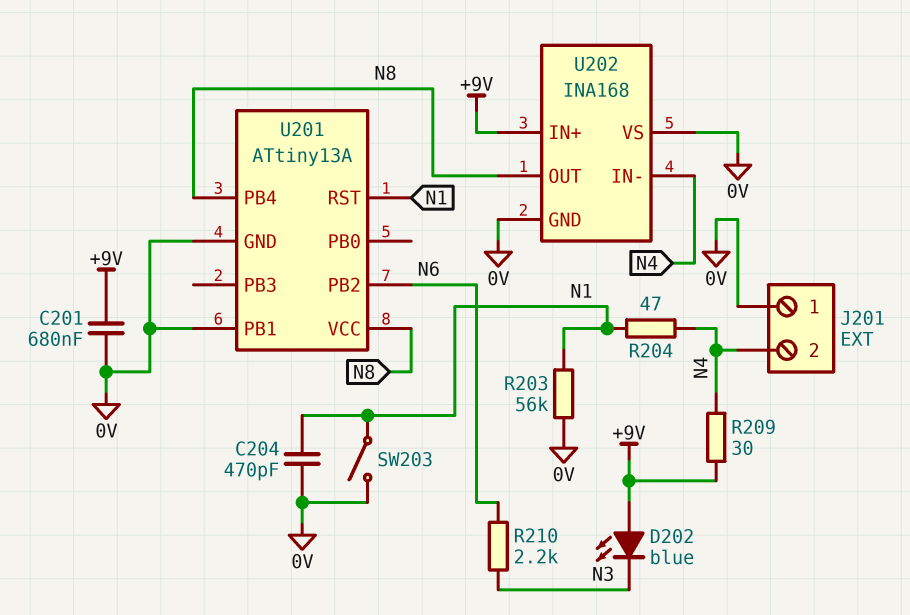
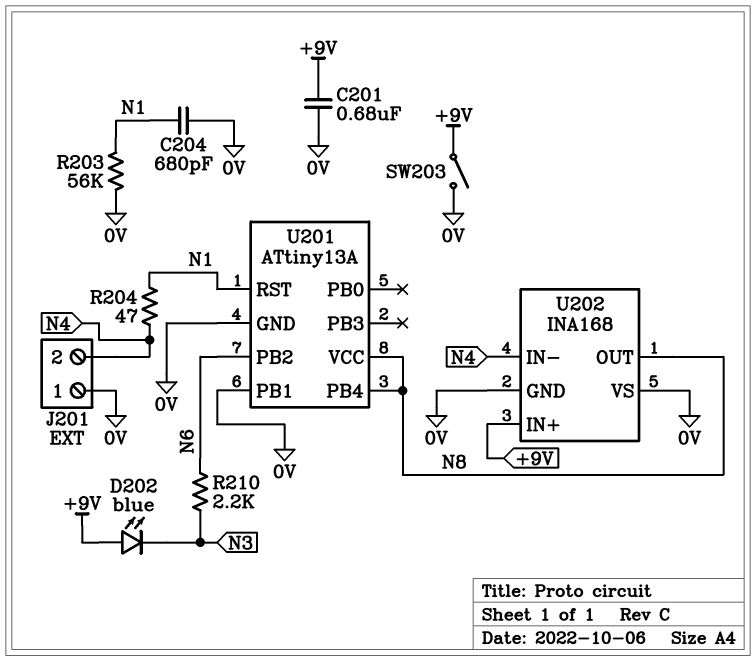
C204: 470pF (0V, N1) -> 680pF (0V, N1)
R209: 30 (+9V, N4) -> none
SW203: switch (0V, N1) -> switch (+9V, 0V)

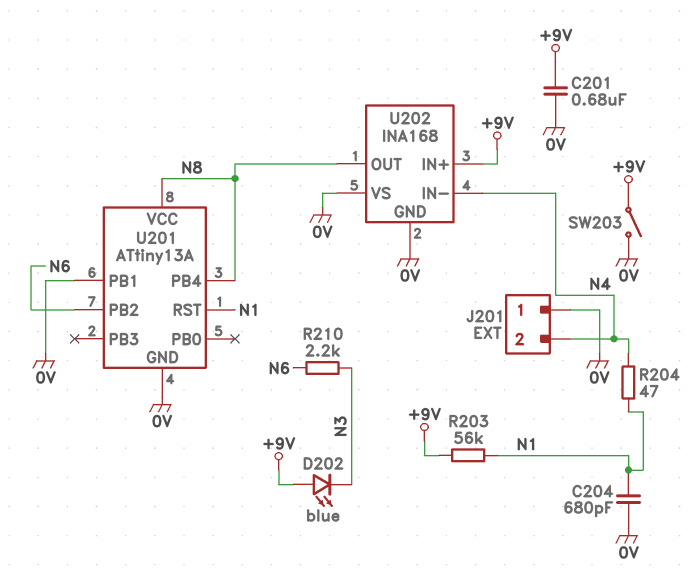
R203: 56k (0V, N1) -> 56k (+9V, N1)

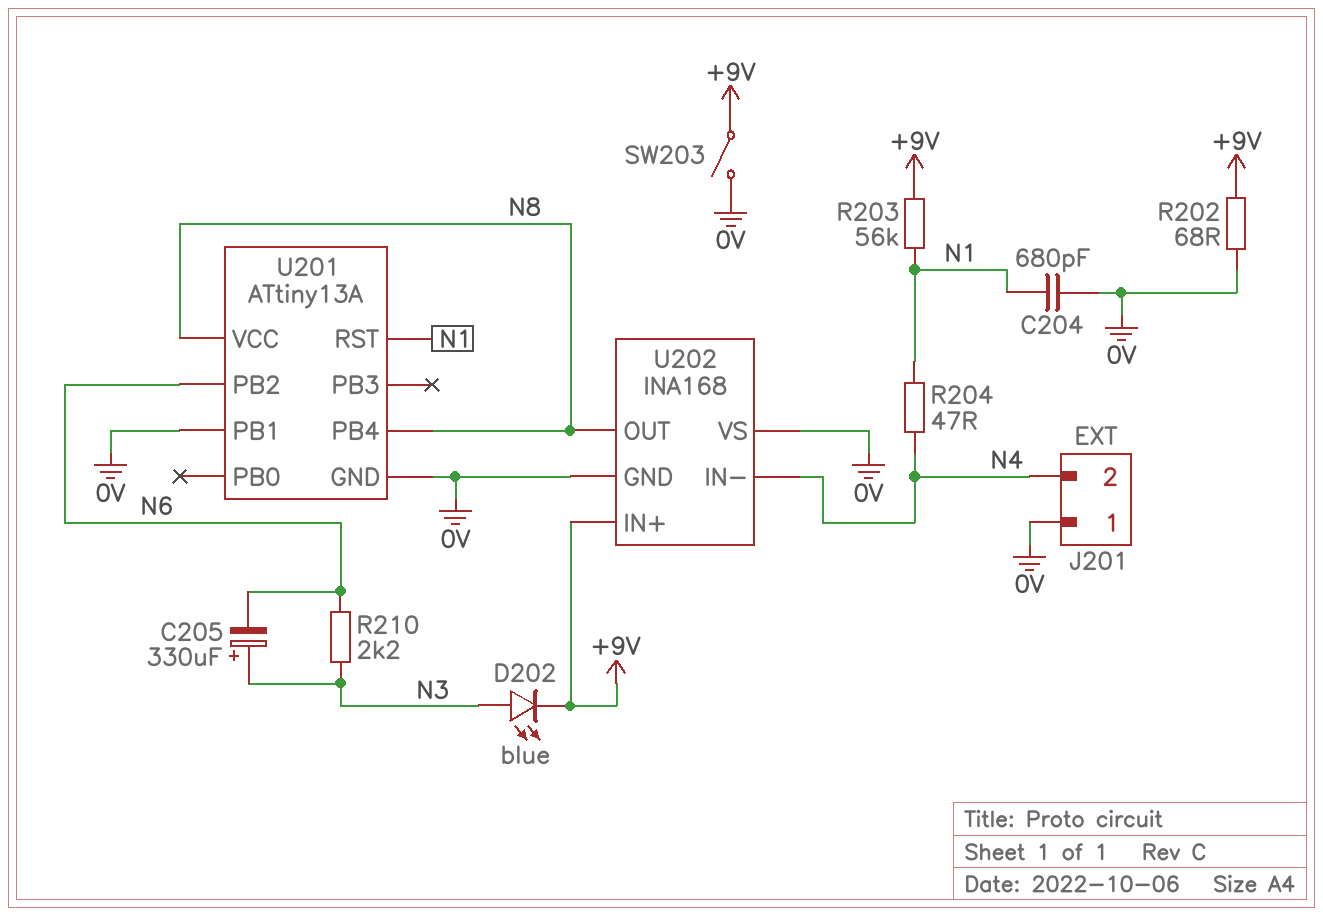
C201: 680nF (+9V, 0V) -> none
C205: none -> 330uF (plus N3, minus N6)
D202: LED blue (A +9V, K N3) -> LED blue (A N3, K +9V)
R202: none -> 68 (+9V, 0V)

